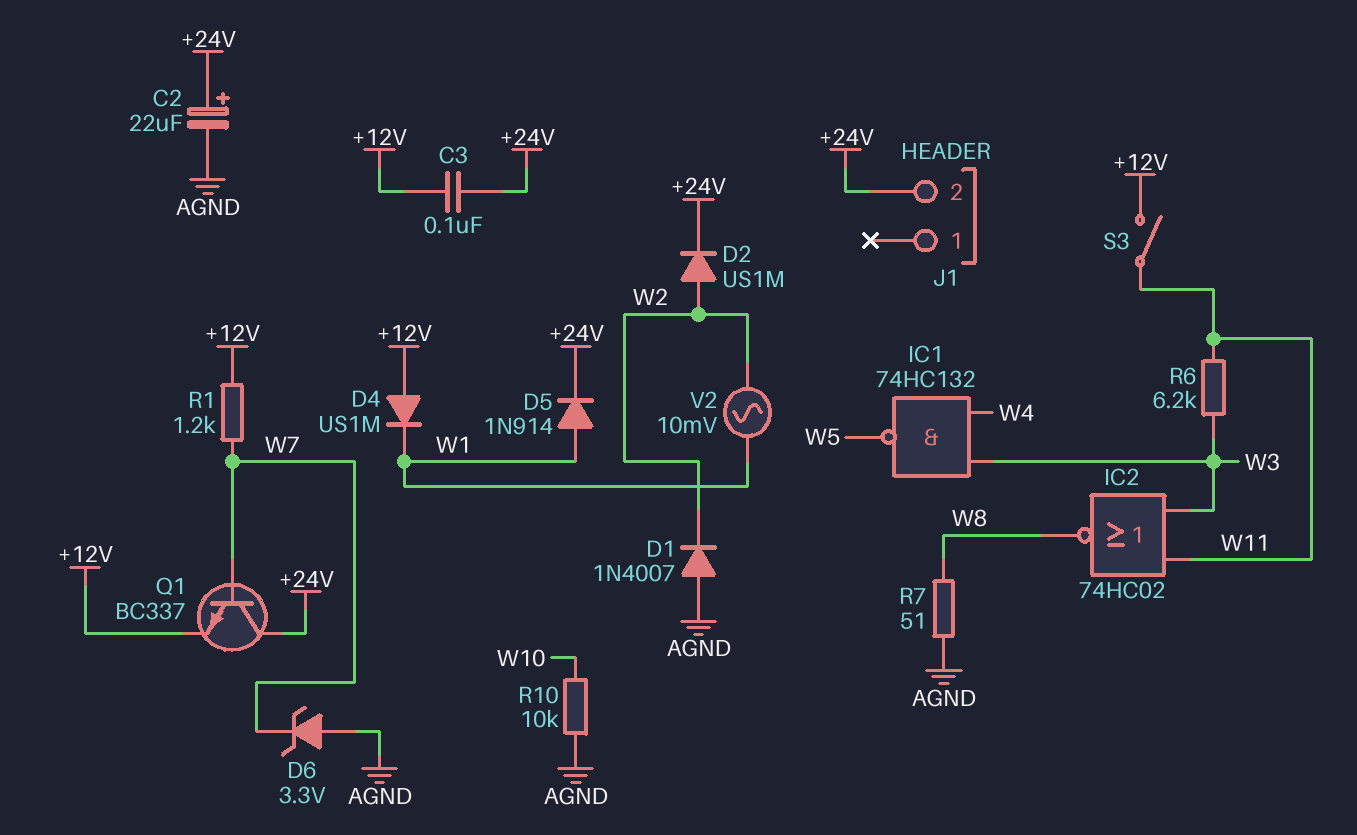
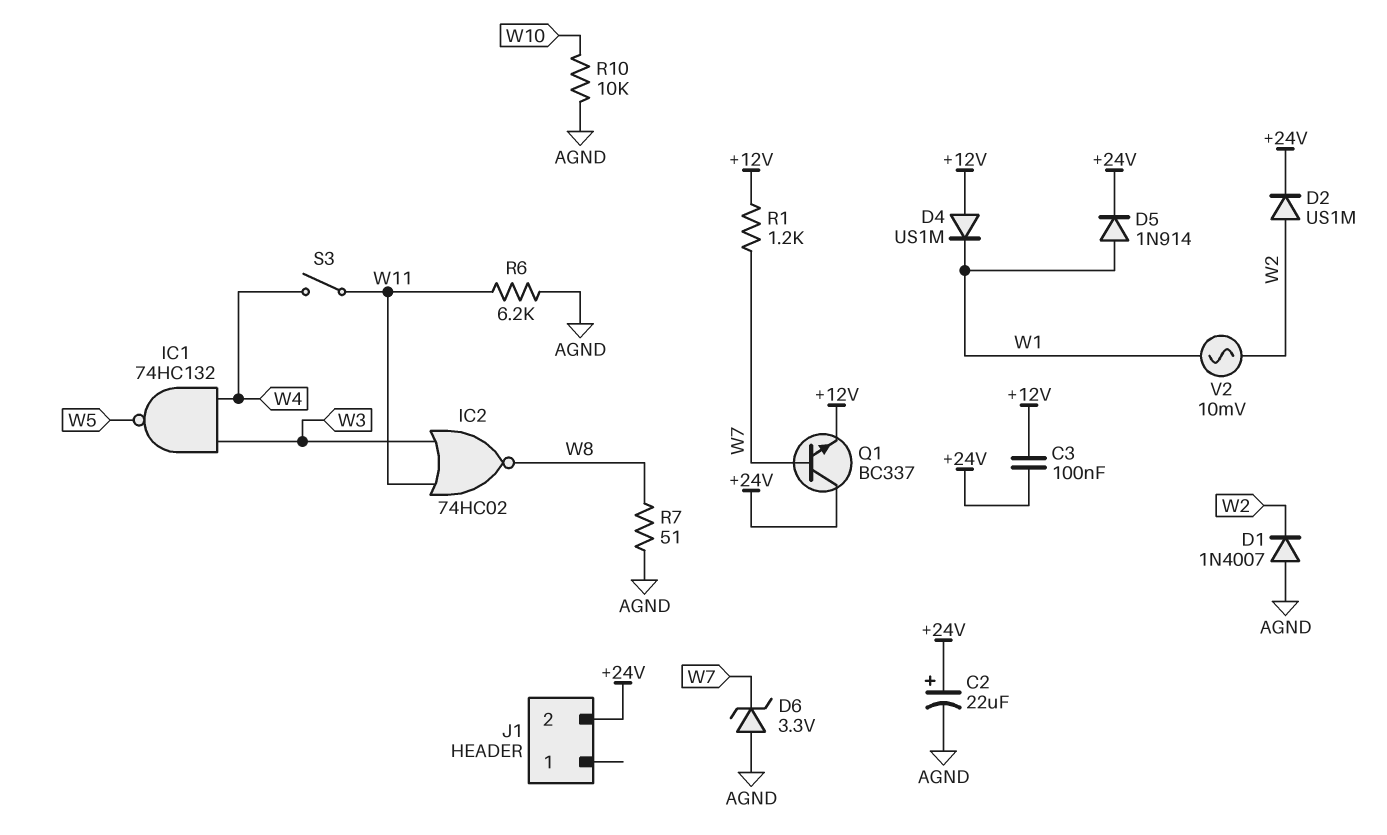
R6: 6.2k (W3, W11) -> 6.2k (AGND, W11)
S3: switch (+12V, W11) -> switch (W4, W11)

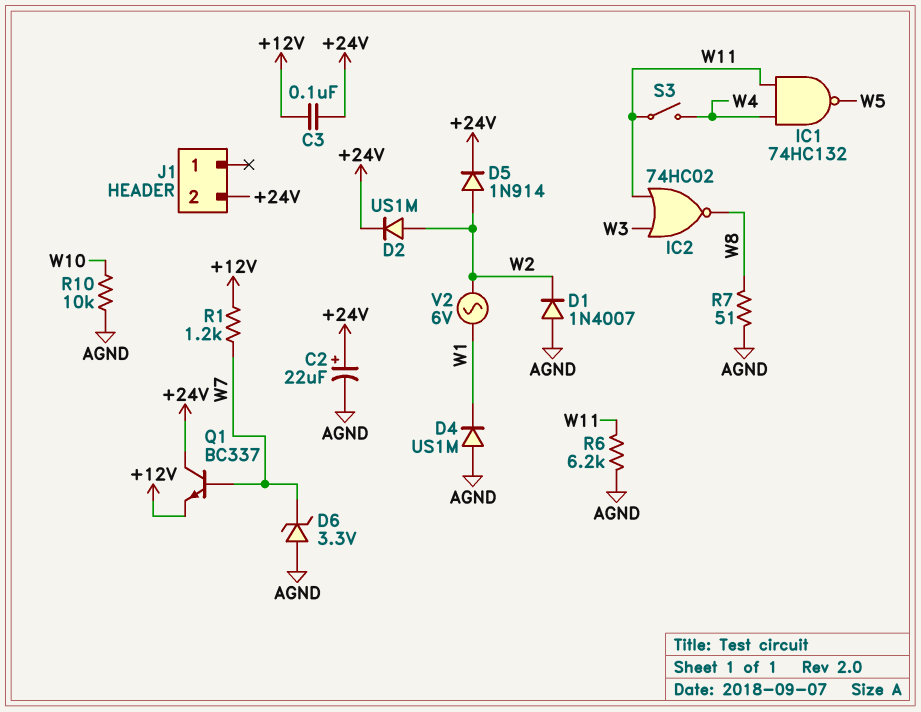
D4: diode US1M (A +12V, K W1) -> diode US1M (A AGND, K W1)
D5: diode 1N914 (A W1, K +24V) -> diode 1N914 (A W2, K +24V)
IC1: NAND 74HC132 (in W3, in W4, out W5) -> NAND 74HC132 (in W4, in W11, out W5)
V2: AC 10mV (W1, W2) -> AC 6V (W1, W2)

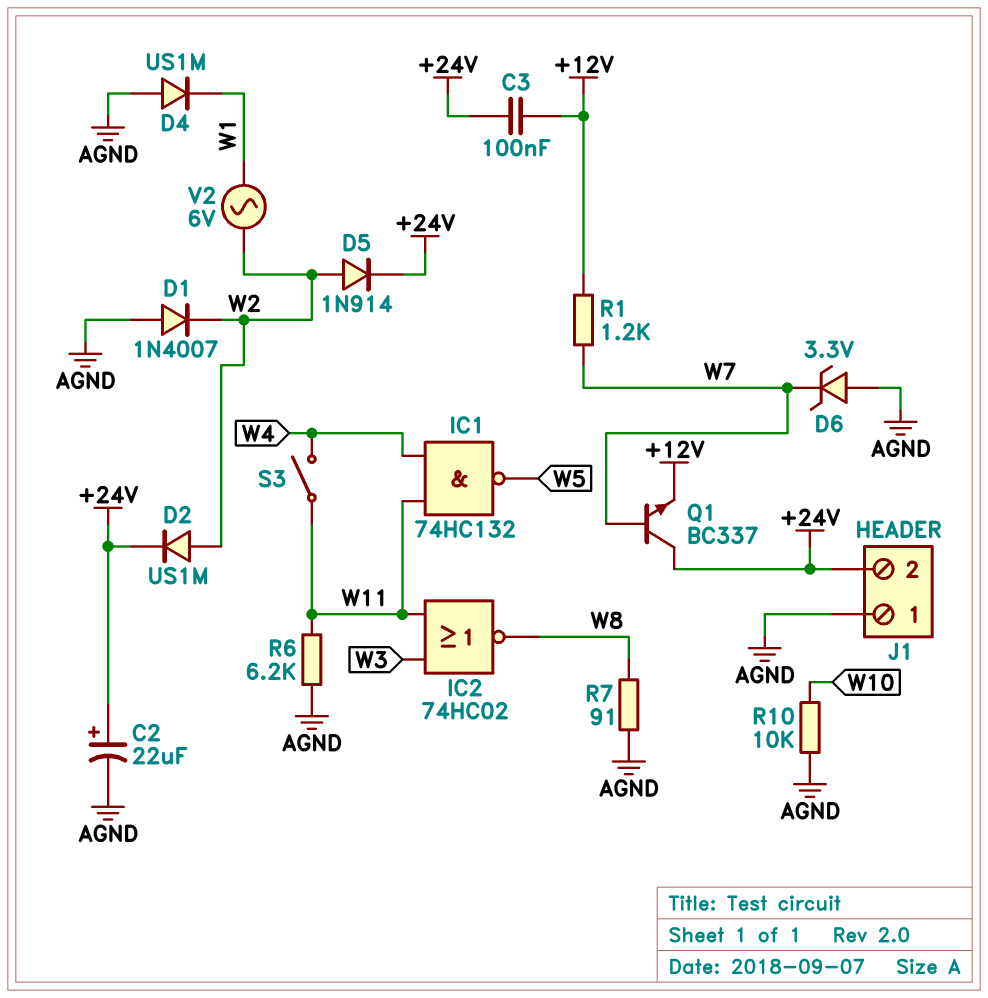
J1 pin 1: none -> AGND
R7: 51 (AGND, W8) -> 91 (AGND, W8)

